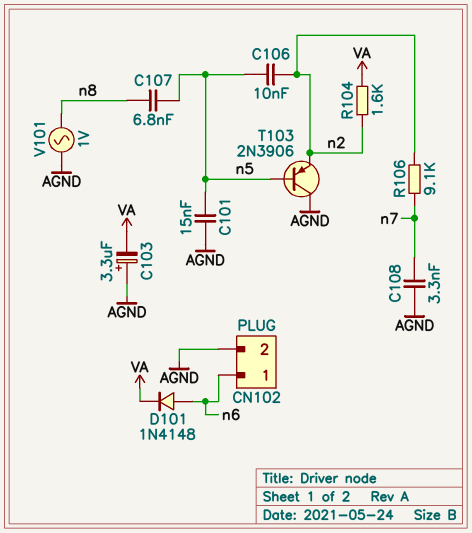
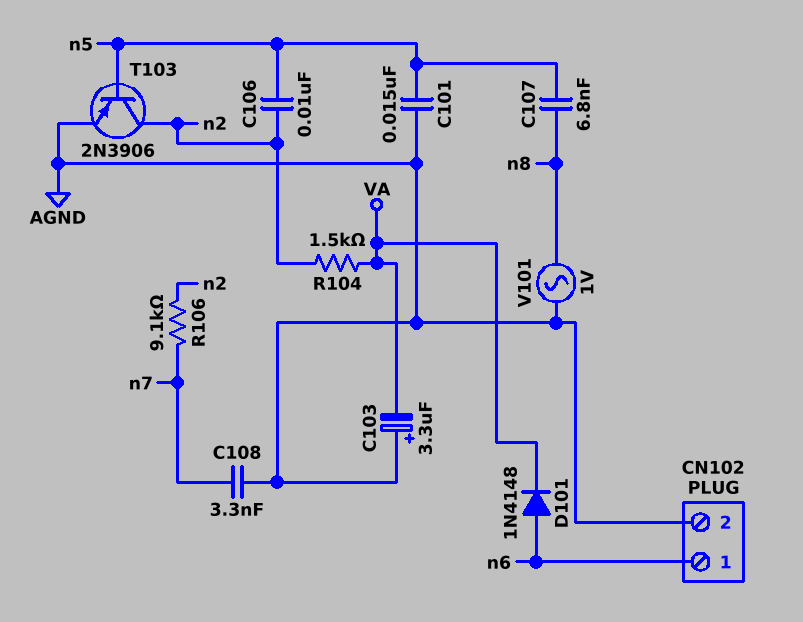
R104: 1.6k (VA, n2) -> 1.5k (VA, n2)
T103: PNP 2N3906 (B n5, C AGND, E n2) -> PNP 2N3906 (B n5, C n2, E AGND)

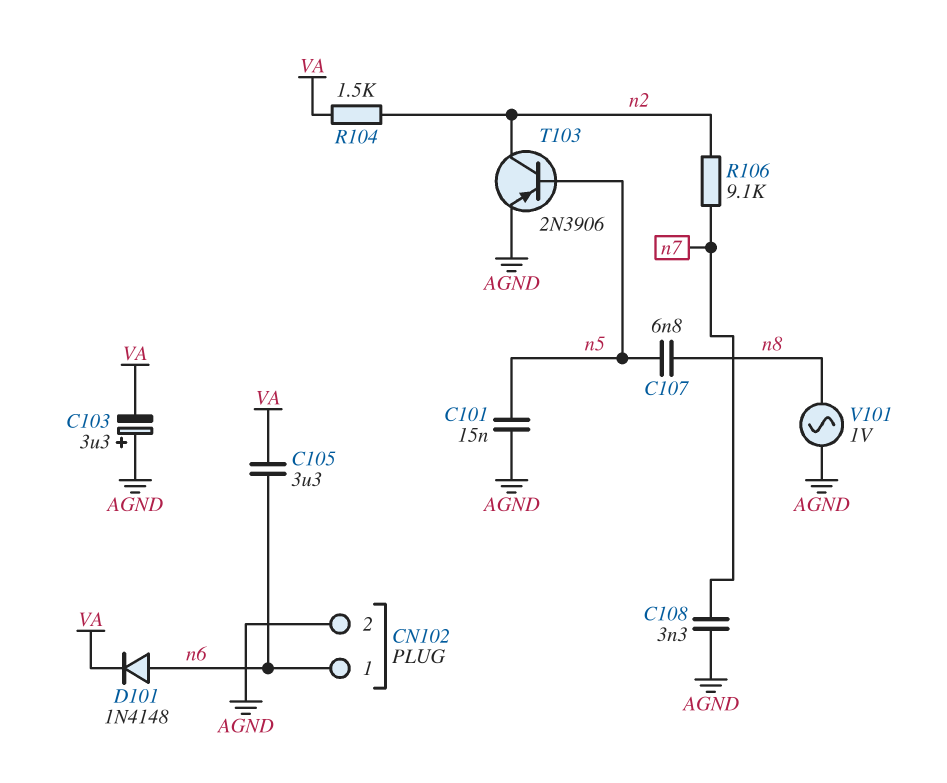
C105: none -> 3.3uF (VA, n6)
C106: 10nF (n2, n5) -> none

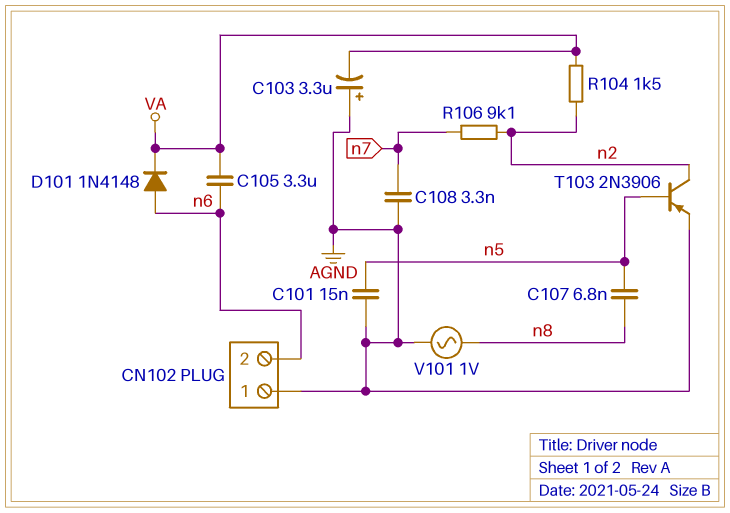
CN102 pin 1: n6 -> AGND
CN102 pin 2: AGND -> n6

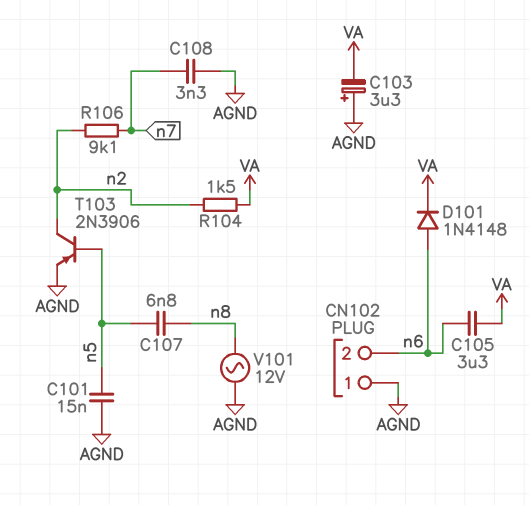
V101: AC 1V (AGND, n8) -> AC 12V (AGND, n8)

